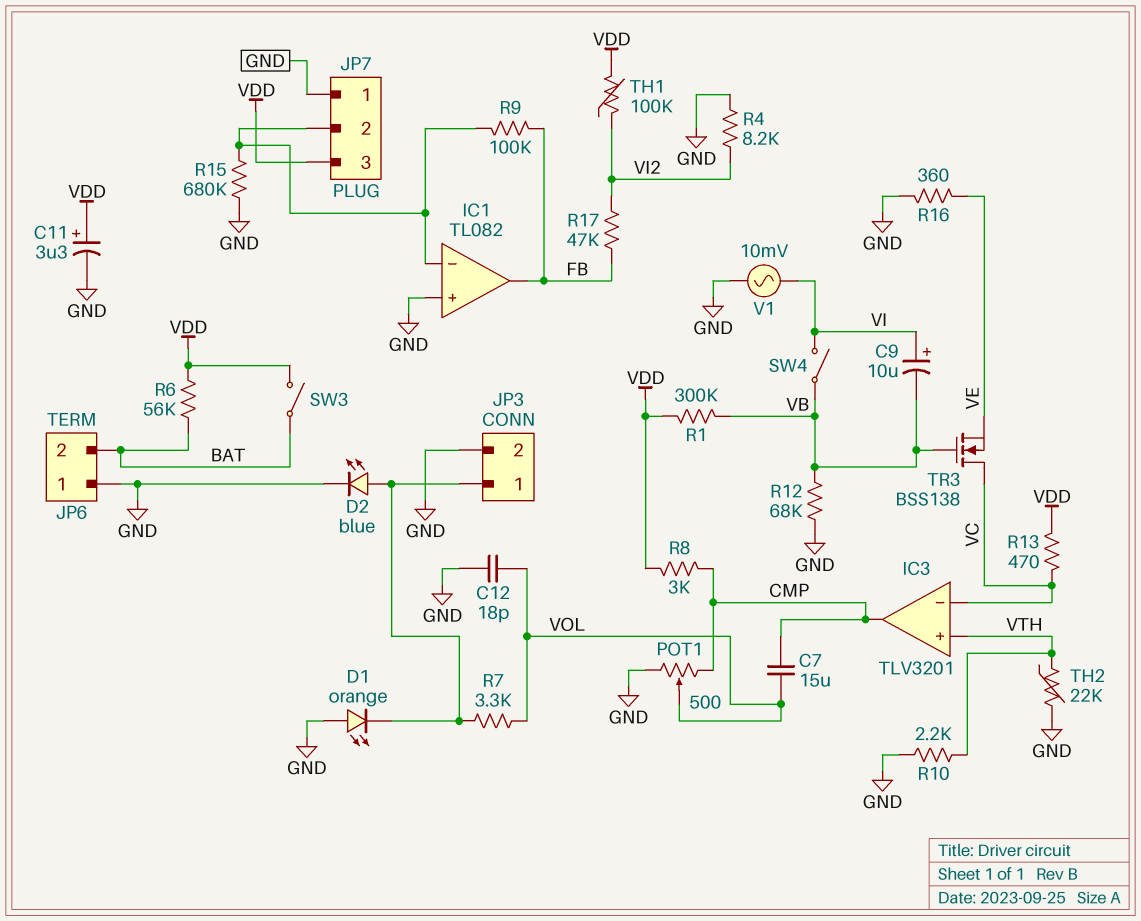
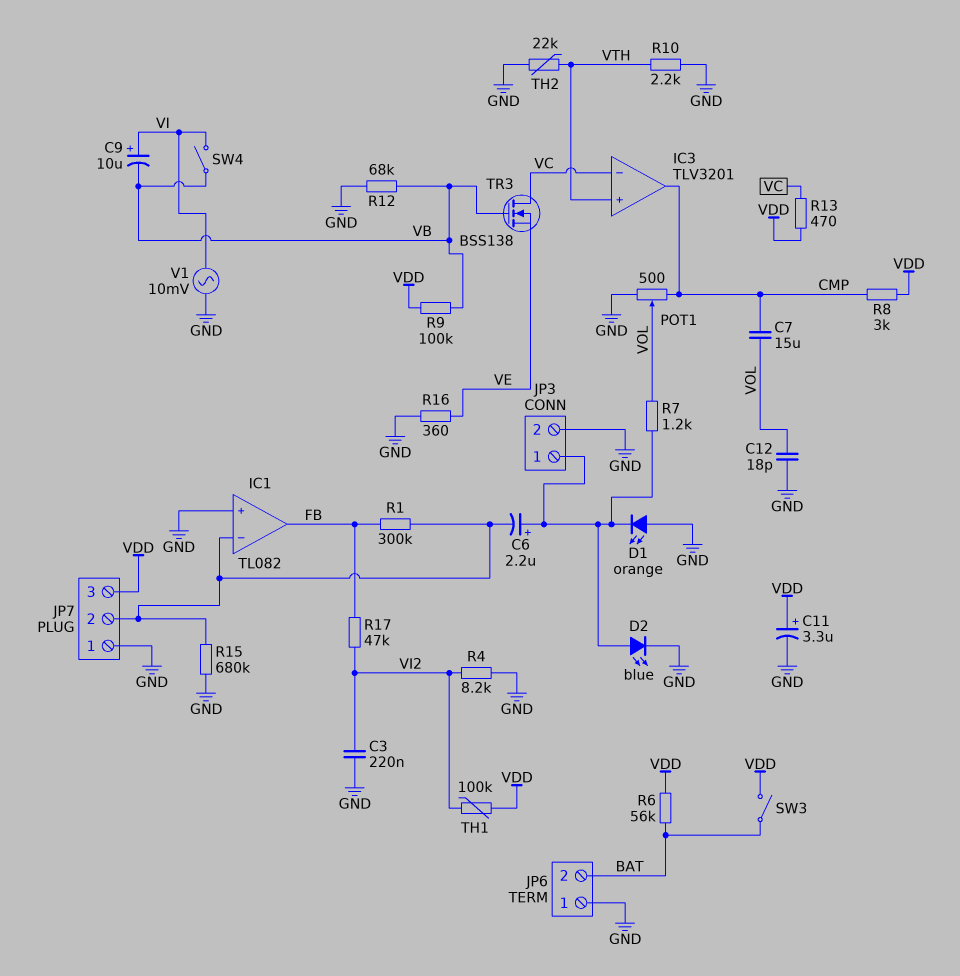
C3: none -> 220nF (GND, VI2)
C6: none -> 2.2uF (plus JP3/1, minus IC1/in-)
R1: 300k (VB, VDD) -> 300k (FB, IC1/in-)
R7: 3.3k (JP3/1, VOL) -> 1.2k (JP3/1, VOL)
R9: 100k (FB, IC1/in-) -> 100k (VB, VDD)

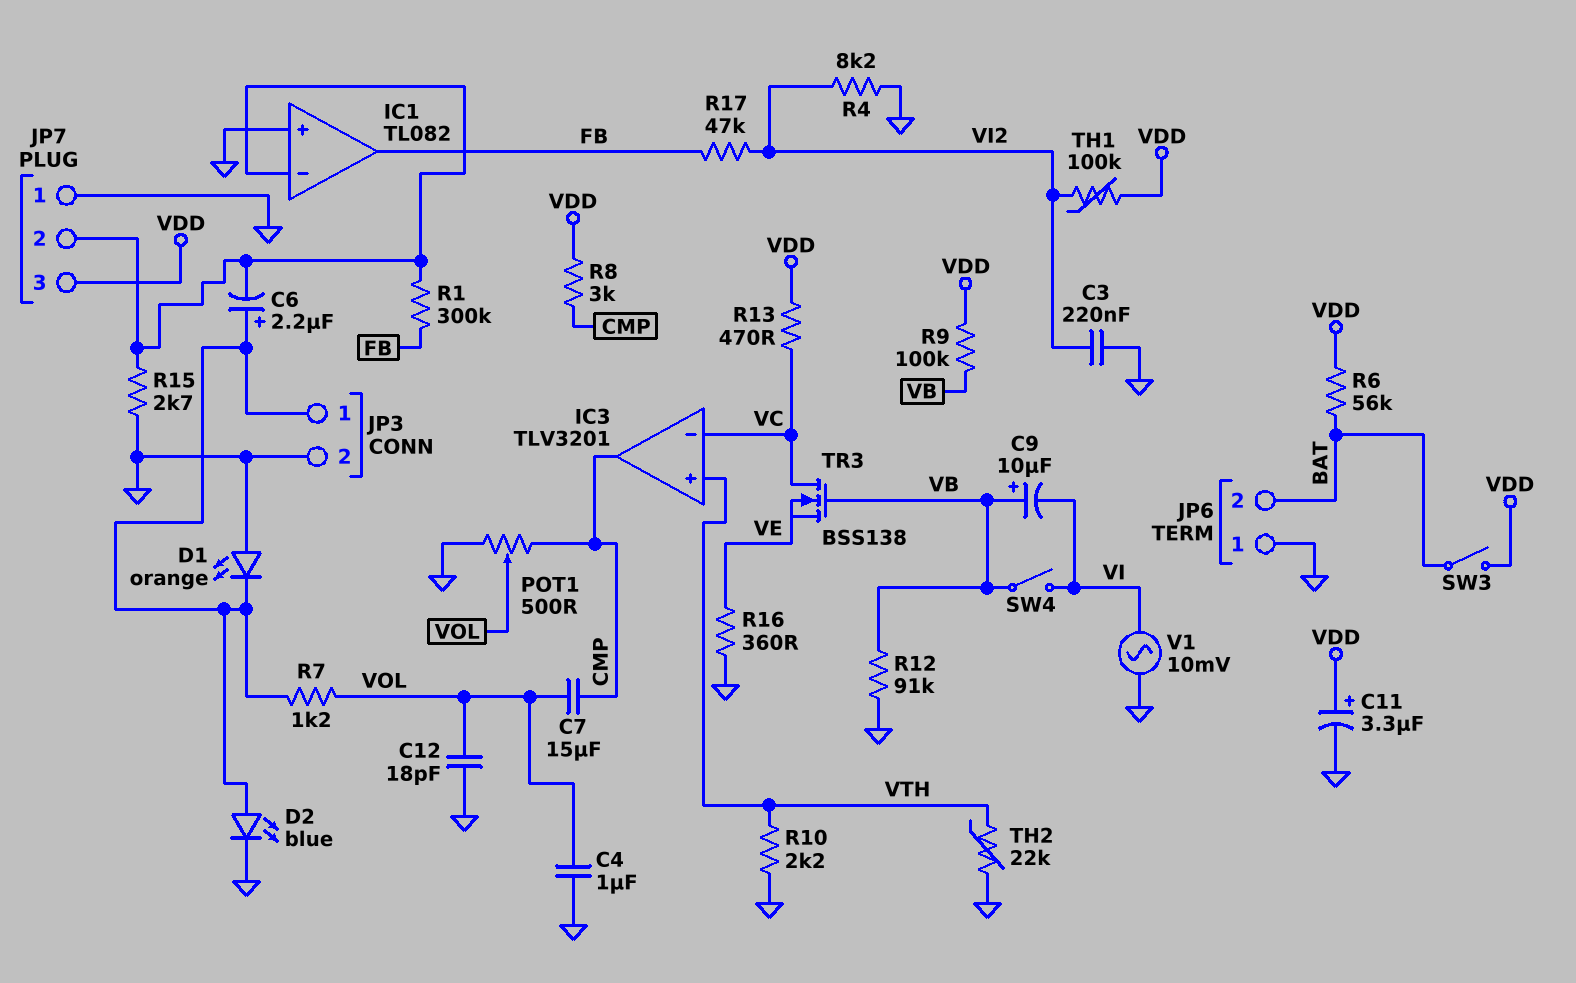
C4: none -> 1uF (GND, VOL)
C9: 10uF (plus VI, minus VB) -> 10uF (plus VB, minus VI)
R12: 68k (GND, VB) -> 91k (GND, VB)
R15: 680k (GND, IC1/in-) -> 2.7k (GND, IC1/in-)

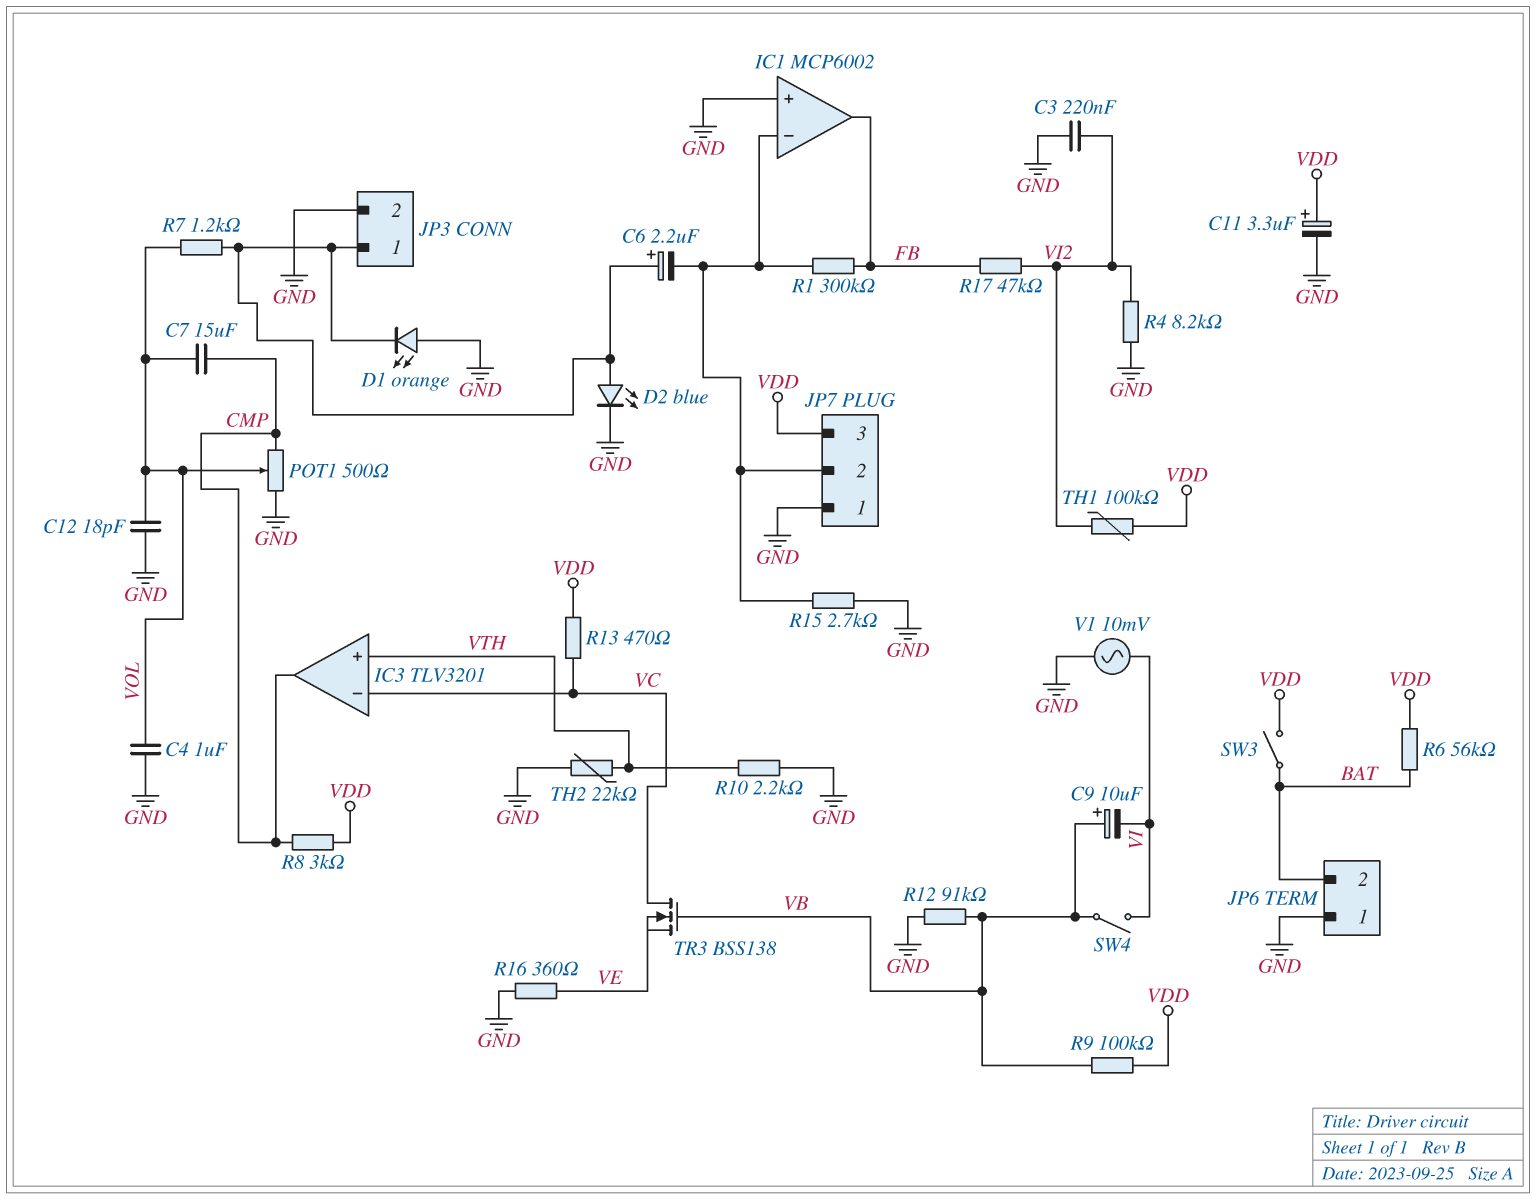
IC1: TL082 -> MCP6002

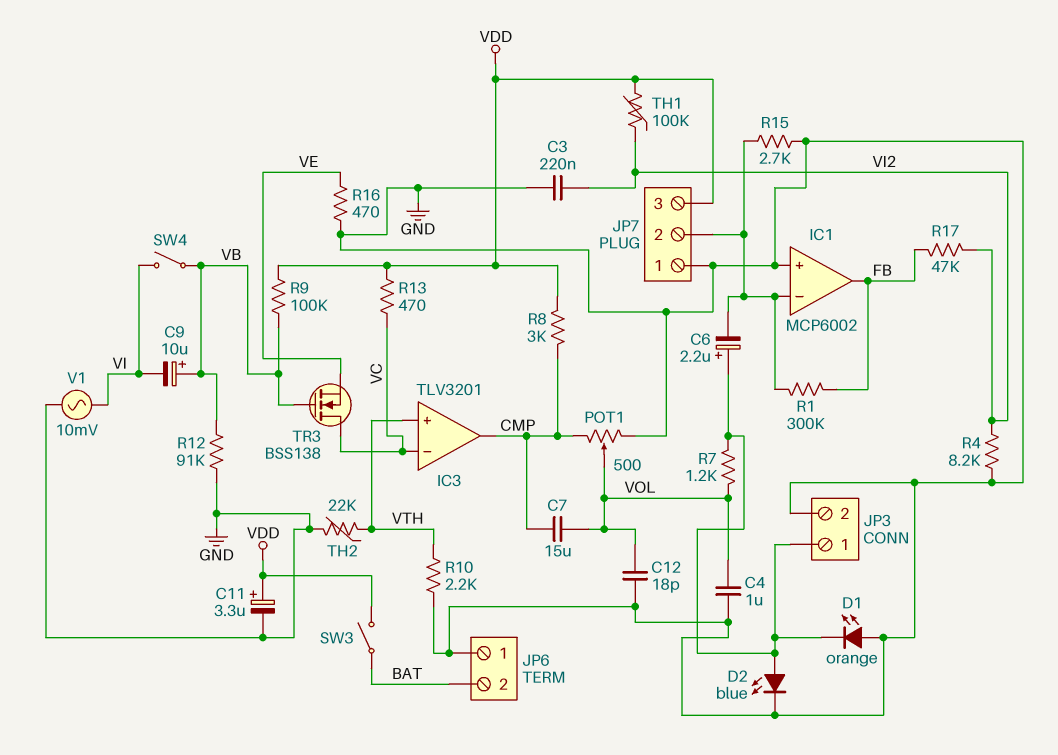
R6: 56k (BAT, VDD) -> none
R16: 360 (GND, VE) -> 470 (GND, VE)

